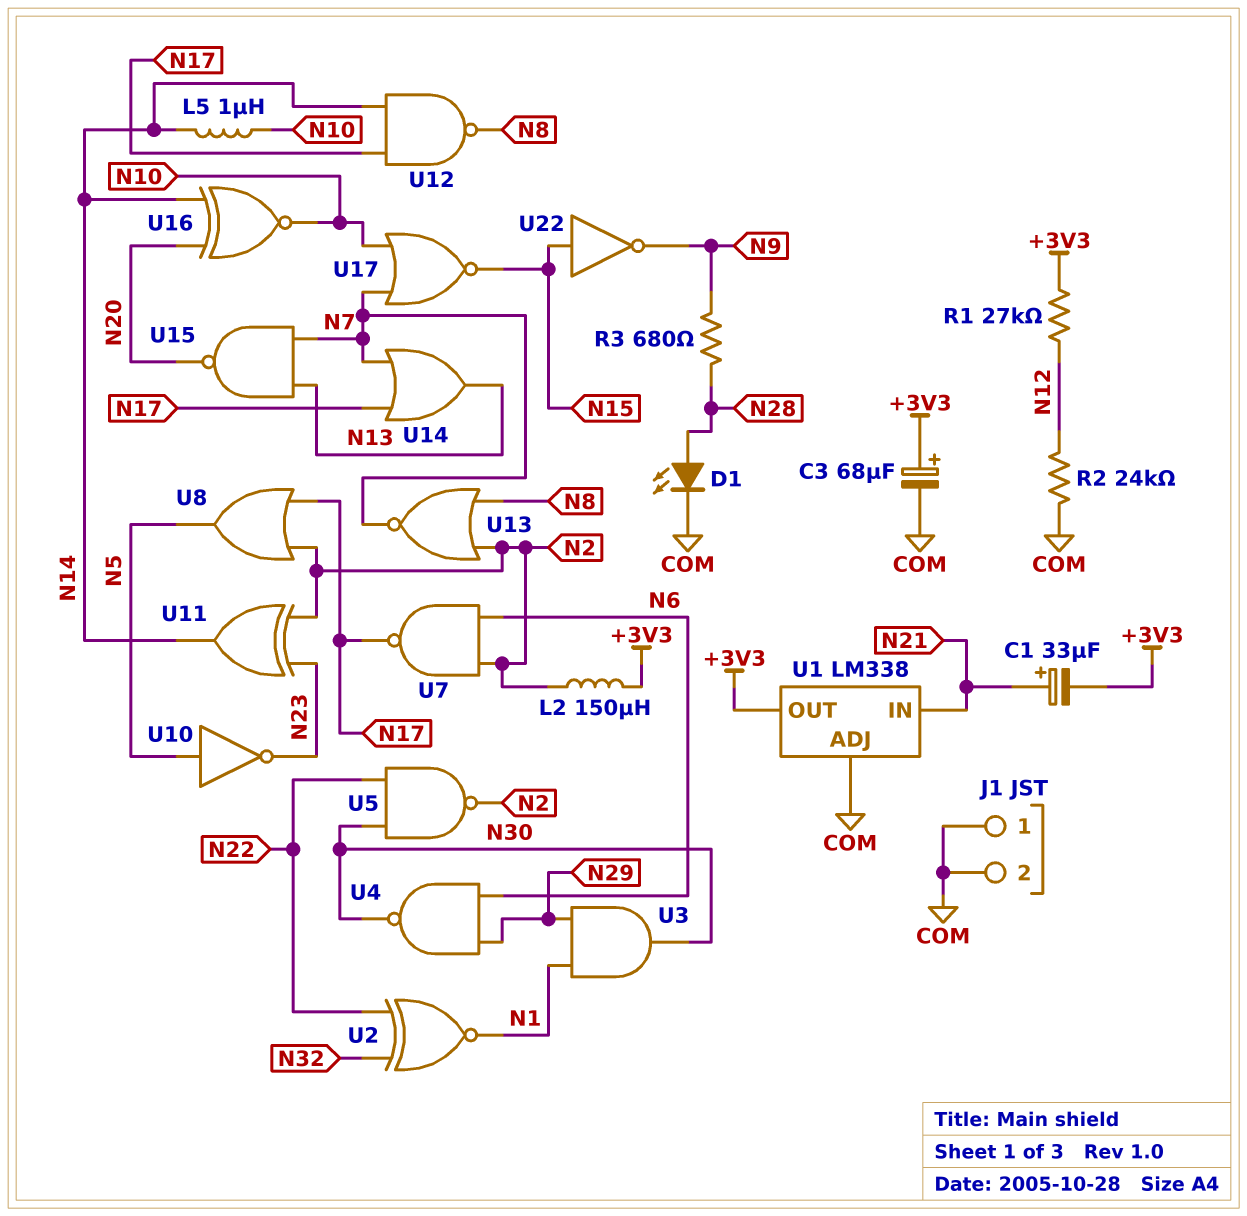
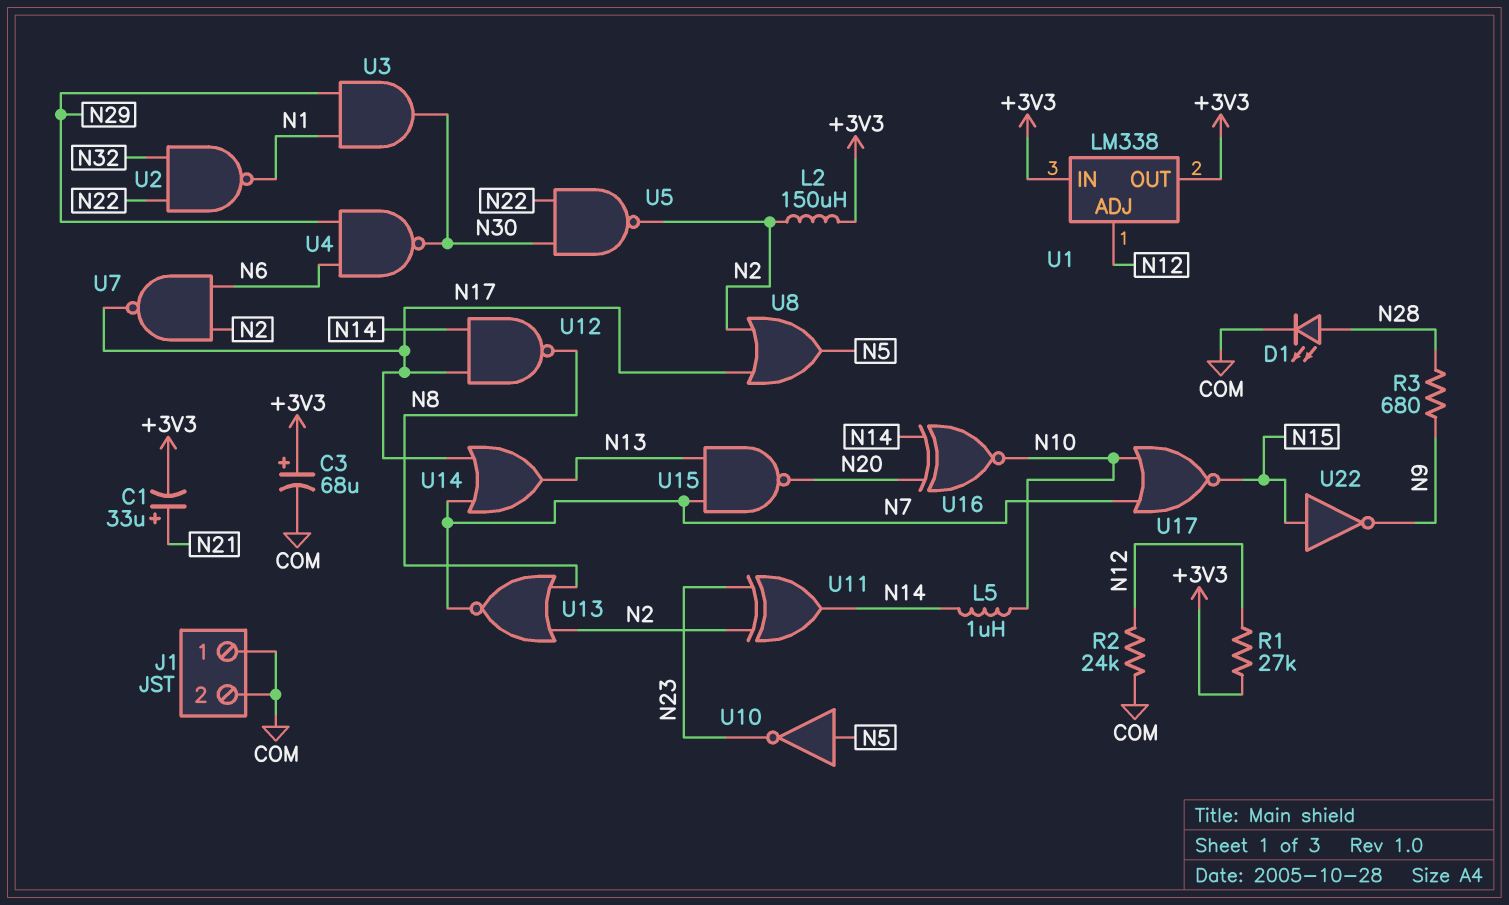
U1 pin ADJ: COM -> N12
U1 pin IN: N21 -> +3V3
U2: XNOR (in N22, in N32, out N1) -> NAND (in N22, in N32, out N1)

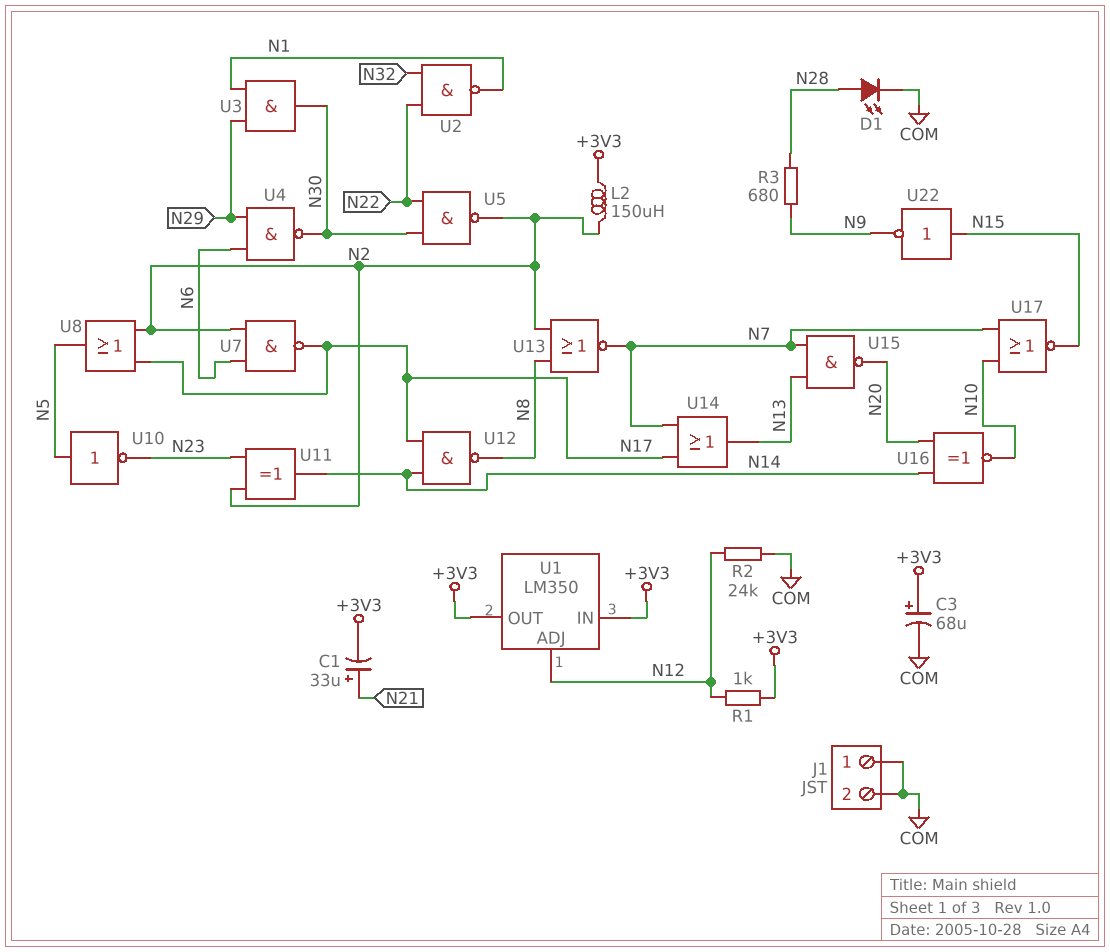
L5: 1uH (N10, N14) -> none
R1: 27k (+3V3, N12) -> 1k (+3V3, N12)
U1: LM338 -> LM350

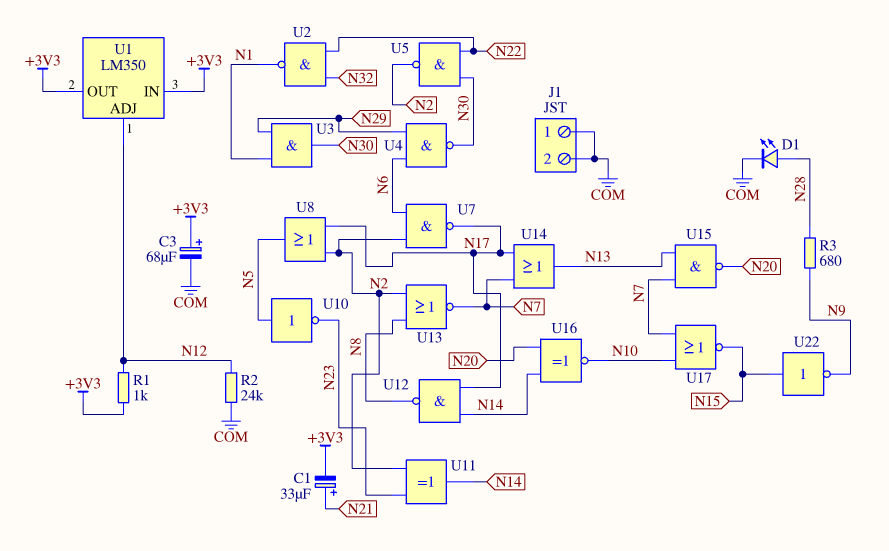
L2: 150uH (+3V3, N2) -> none

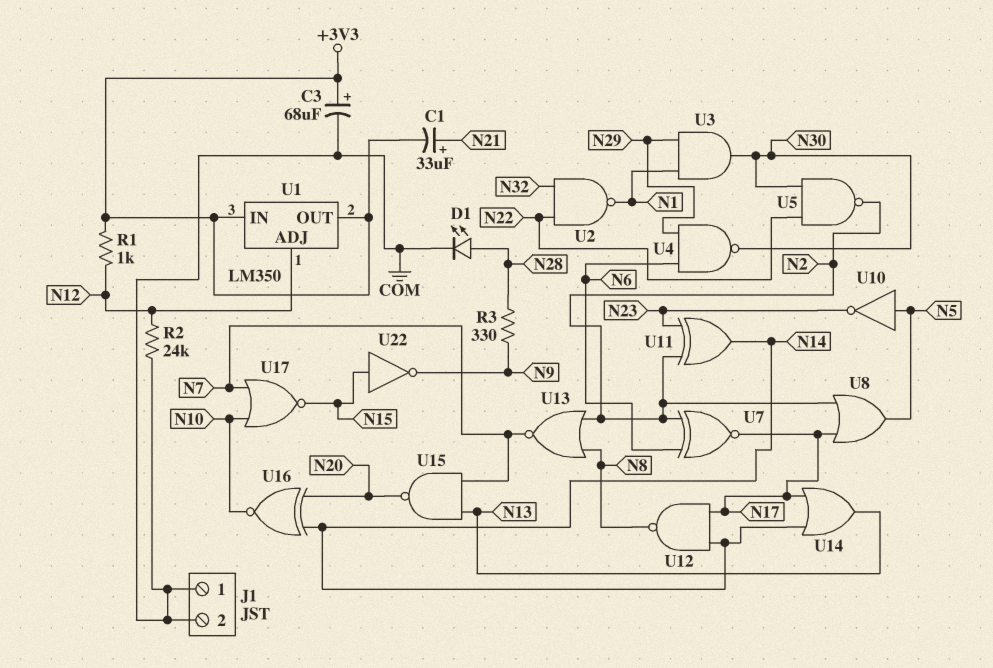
R3: 680 (N9, N28) -> 330 (N9, N28)
U7: NAND (in N2, in N6, out N17) -> XNOR (in N2, in N6, out N17)
U14: OR (in N7, in N17, out N13) -> OR (in N14, in N17, out N13)

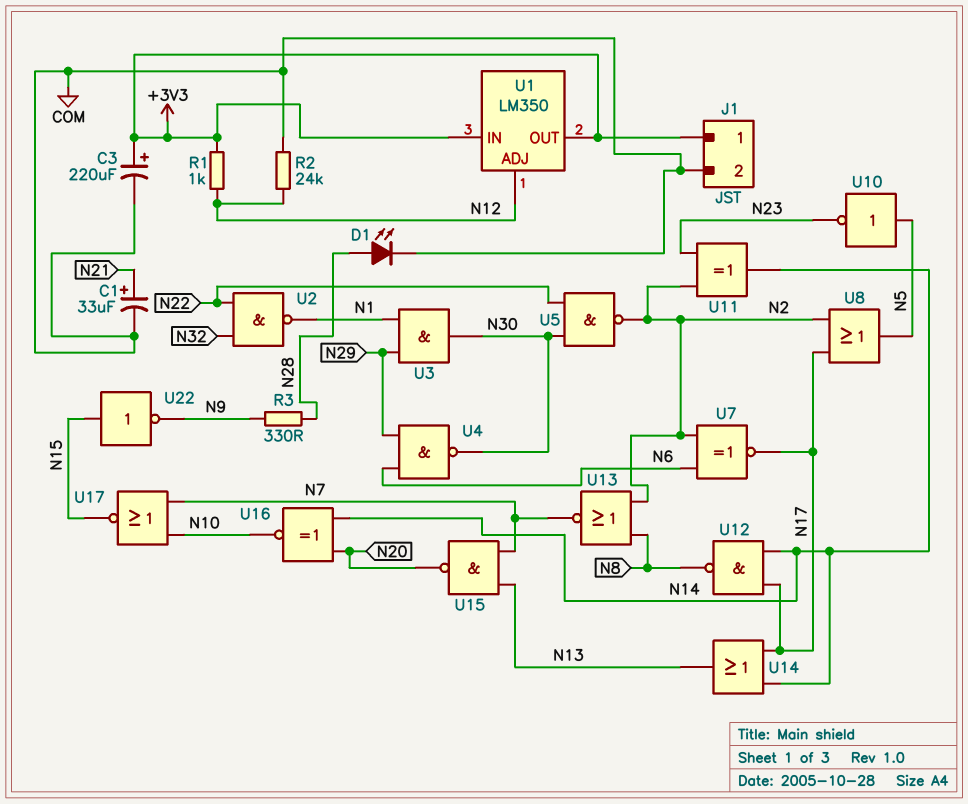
C1: 33uF (plus N21, minus +3V3) -> 33uF (plus N21, minus COM)
C3: 68uF (plus +3V3, minus COM) -> 220uF (plus +3V3, minus COM)
J1 pin 1: COM -> +3V3

